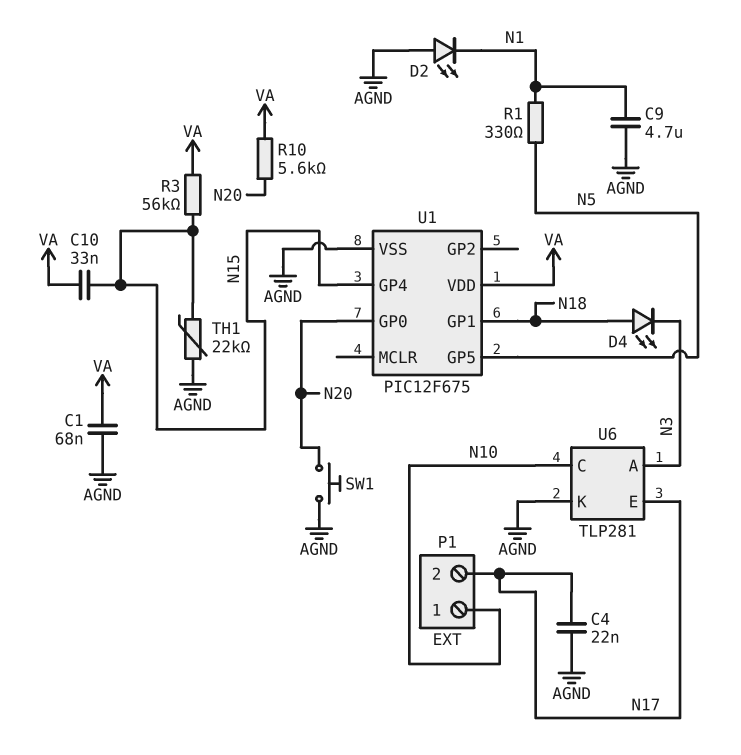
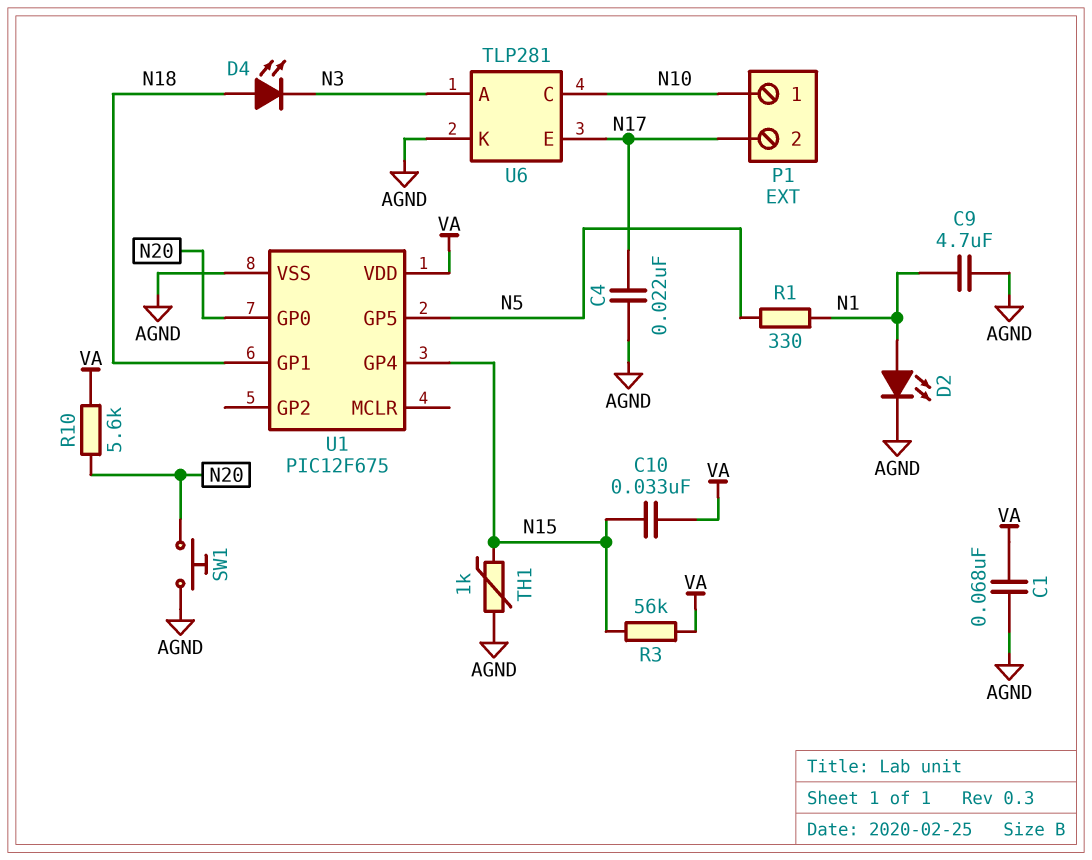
D2: LED (A AGND, K N1) -> LED (A N1, K AGND)
TH1: 22k (AGND, N15) -> 1k (AGND, N15)

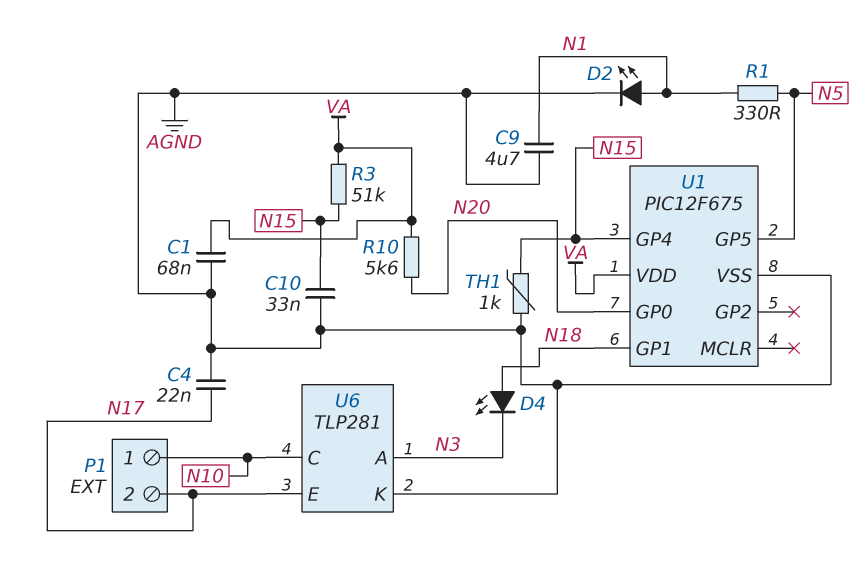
C10: 33nF (N15, VA) -> 33nF (AGND, N15)
R3: 56k (N15, VA) -> 51k (N15, VA)
SW1: button (AGND, N20) -> none

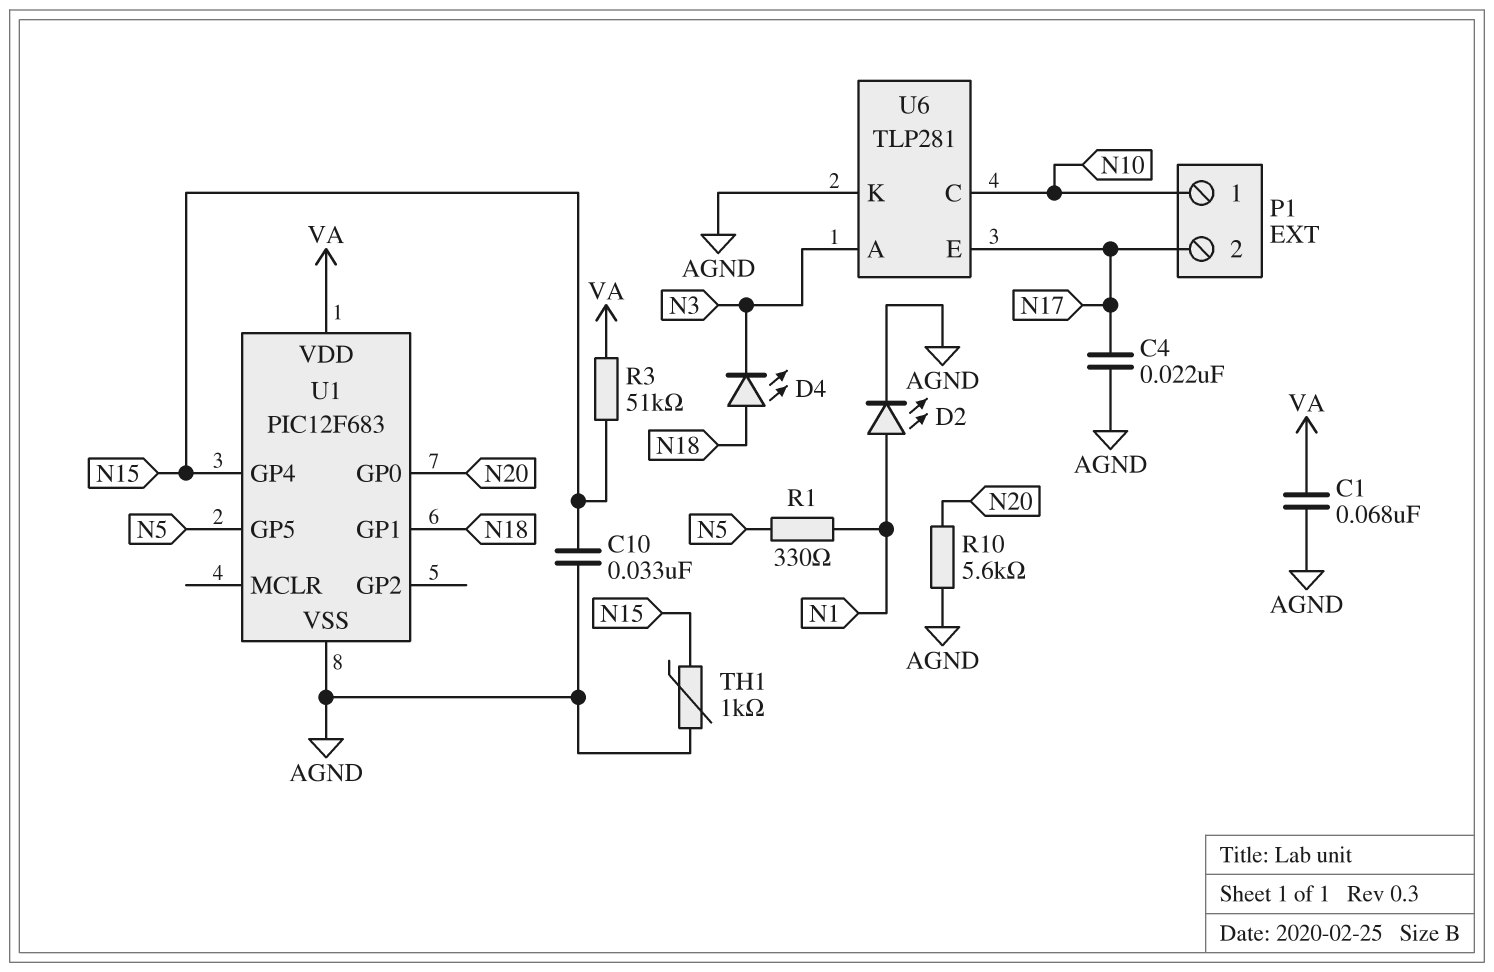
C9: 4.7uF (AGND, N1) -> none
R10: 5.6k (N20, VA) -> 5.6k (AGND, N20)
U1: PIC12F675 -> PIC12F683

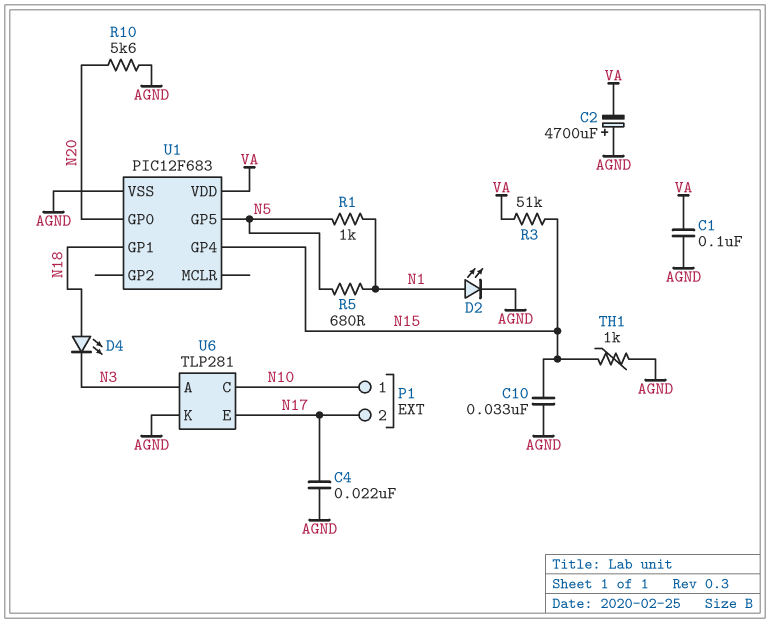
C1: 68nF (AGND, VA) -> 100nF (AGND, VA)
C2: none -> 4700uF (plus AGND, minus VA)
R1: 330 (N1, N5) -> 1k (N1, N5)
R5: none -> 680 (N1, N5)

